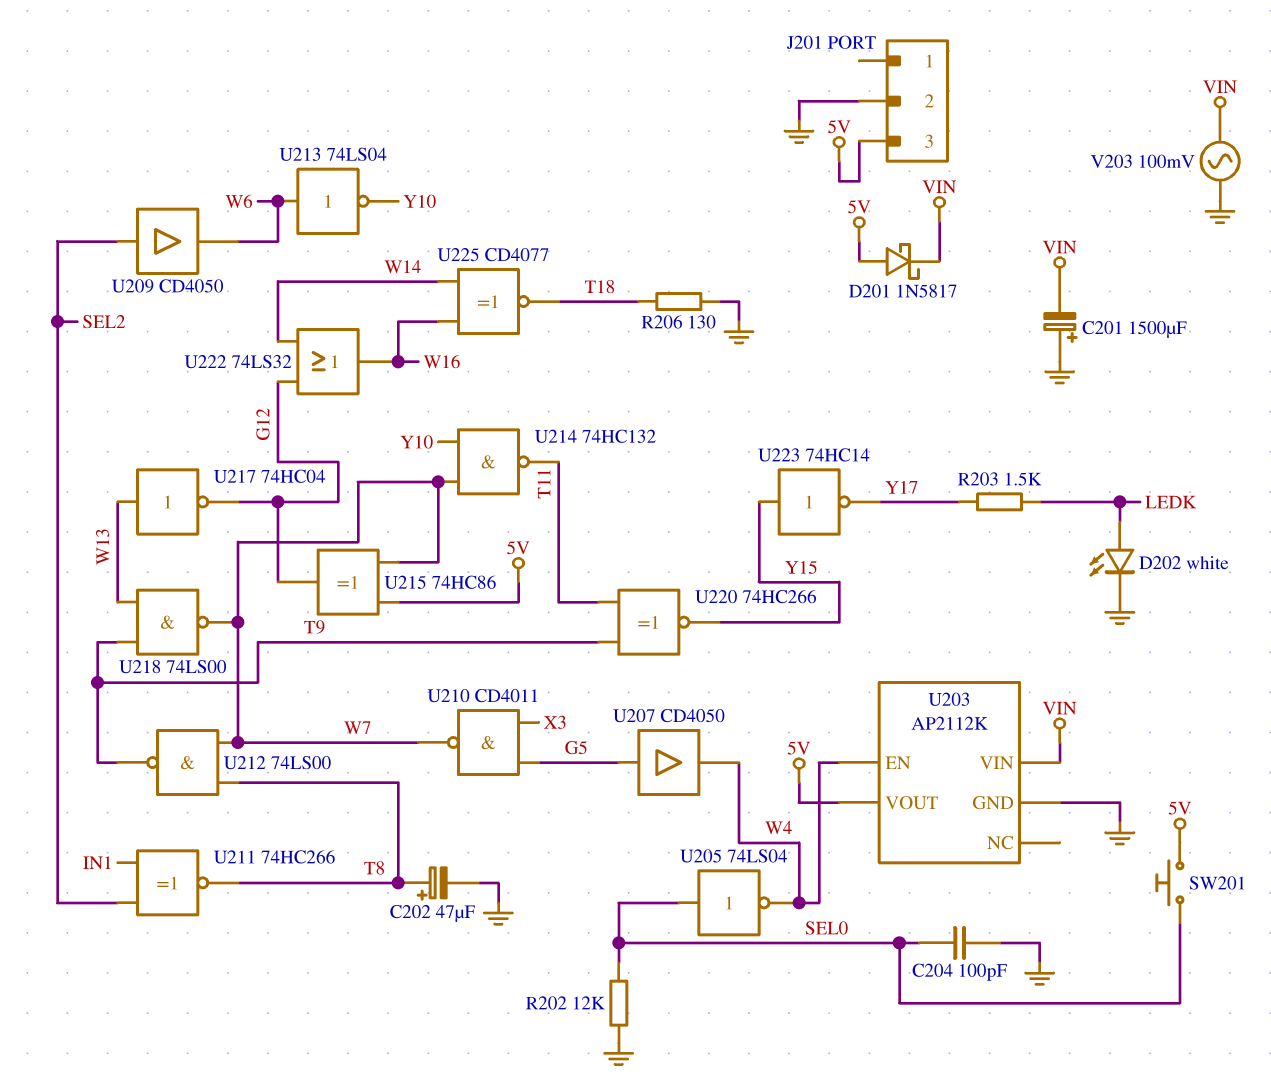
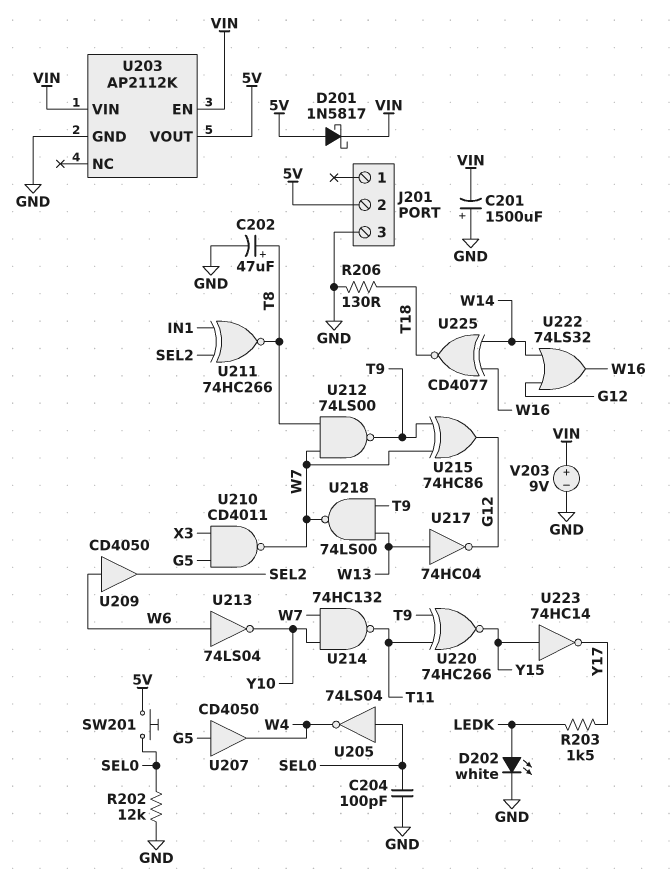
J201 pin 2: GND -> 5V
J201 pin 3: 5V -> GND
U203 pin EN: W4 -> VIN
U209: buffer CD4050 (in SEL2, out W6) -> buffer CD4050 (in W6, out SEL2)
U215: XOR 74HC86 (in 5V, in W7, out G12) -> XOR 74HC86 (in T9, in W7, out G12)
V203: AC 100mV (GND, VIN) -> 9V (plus VIN, minus GND)

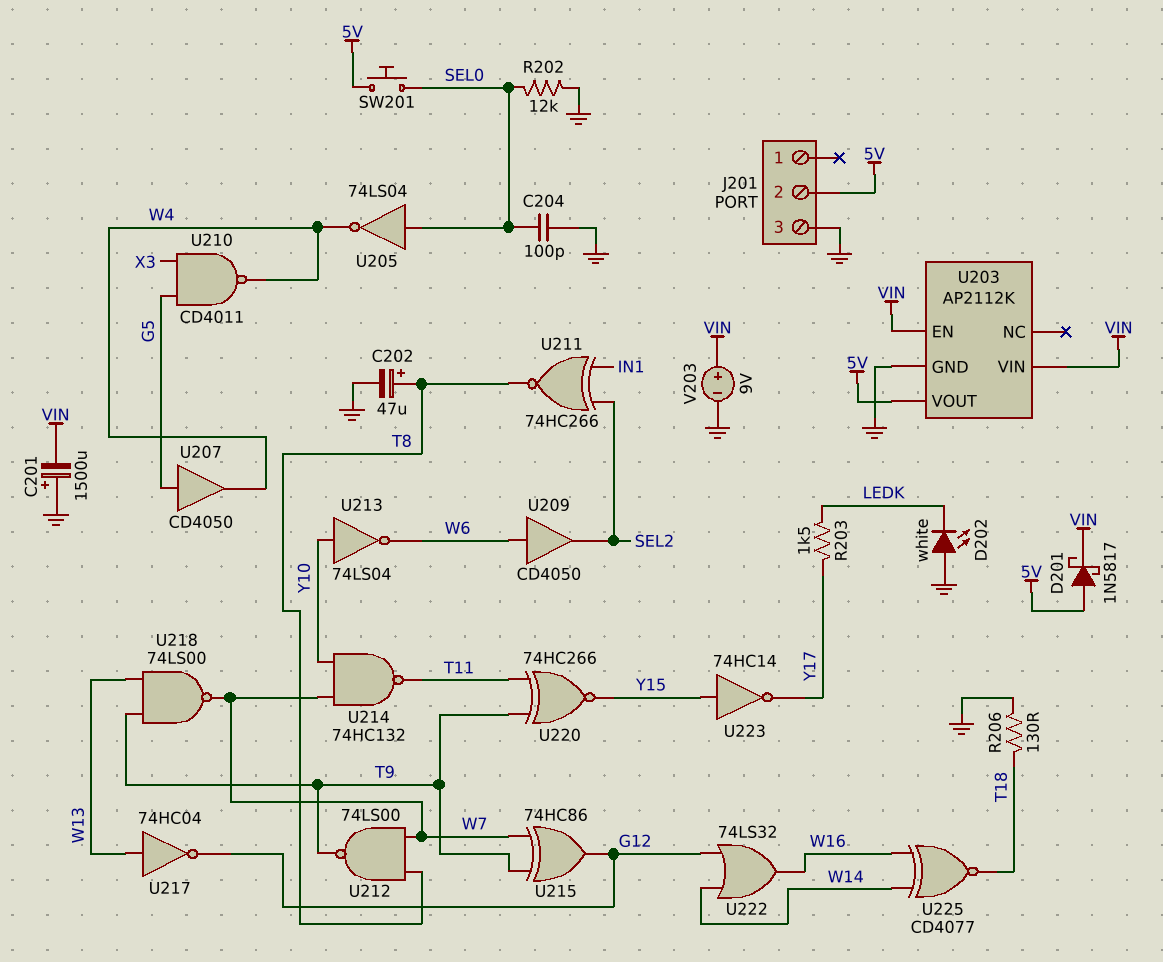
D202: LED white (A LEDK, K GND) -> LED white (A GND, K LEDK)
U210: NAND CD4011 (in G5, in X3, out W7) -> NAND CD4011 (in G5, in X3, out W4)
U213: NOT 74LS04 (in W6, out Y10) -> NOT 74LS04 (in Y10, out W6)

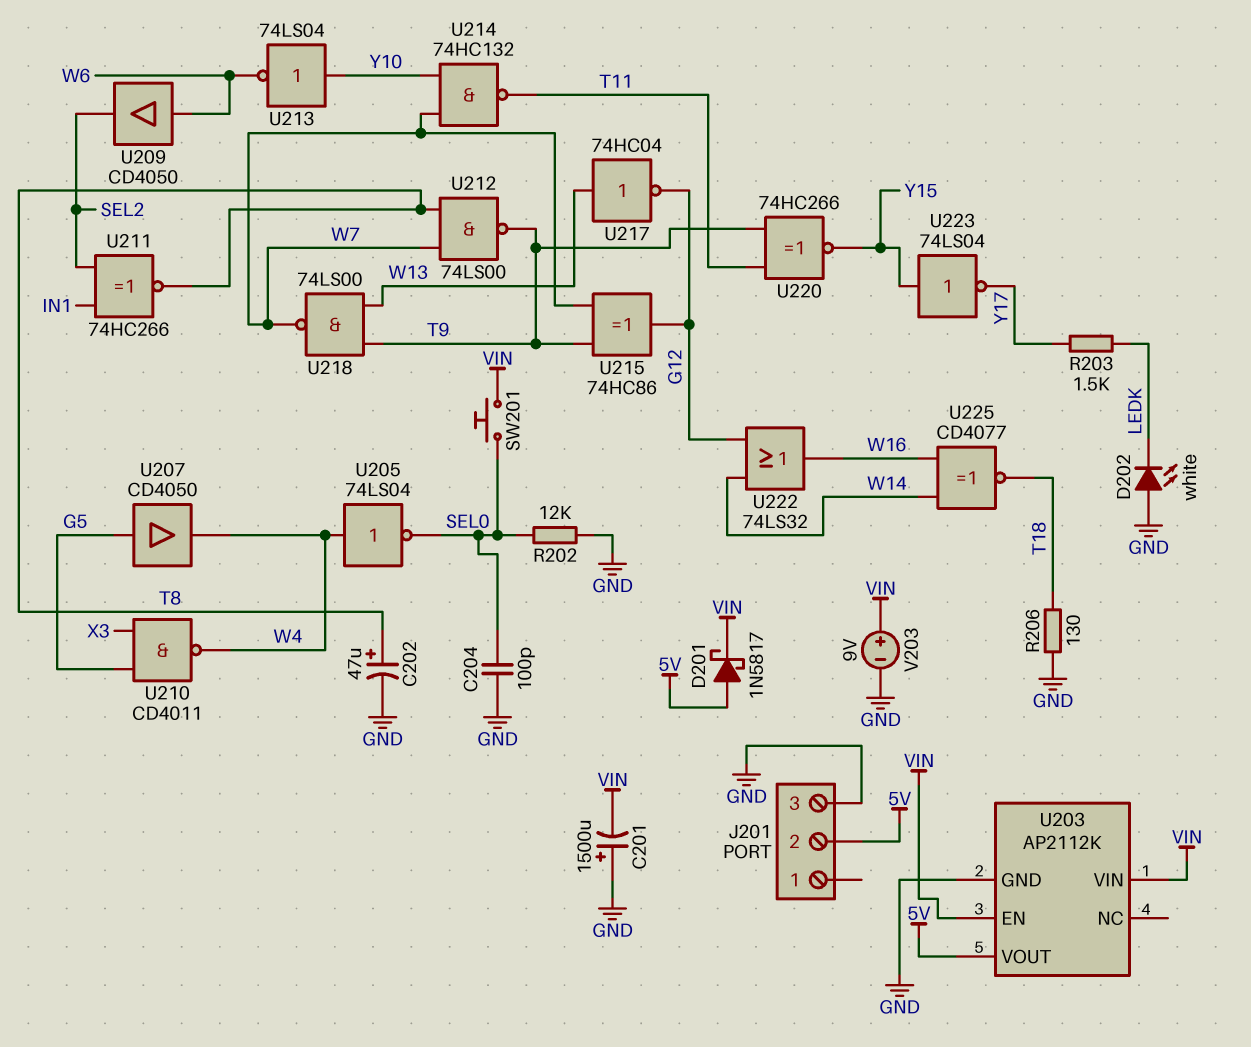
SW201: button (5V, SEL0) -> button (SEL0, VIN)
U205: NOT 74LS04 (in SEL0, out W4) -> NOT 74LS04 (in W4, out SEL0)
U223: NOT 74HC14 (in Y15, out Y17) -> NOT 74LS04 (in Y15, out Y17)

